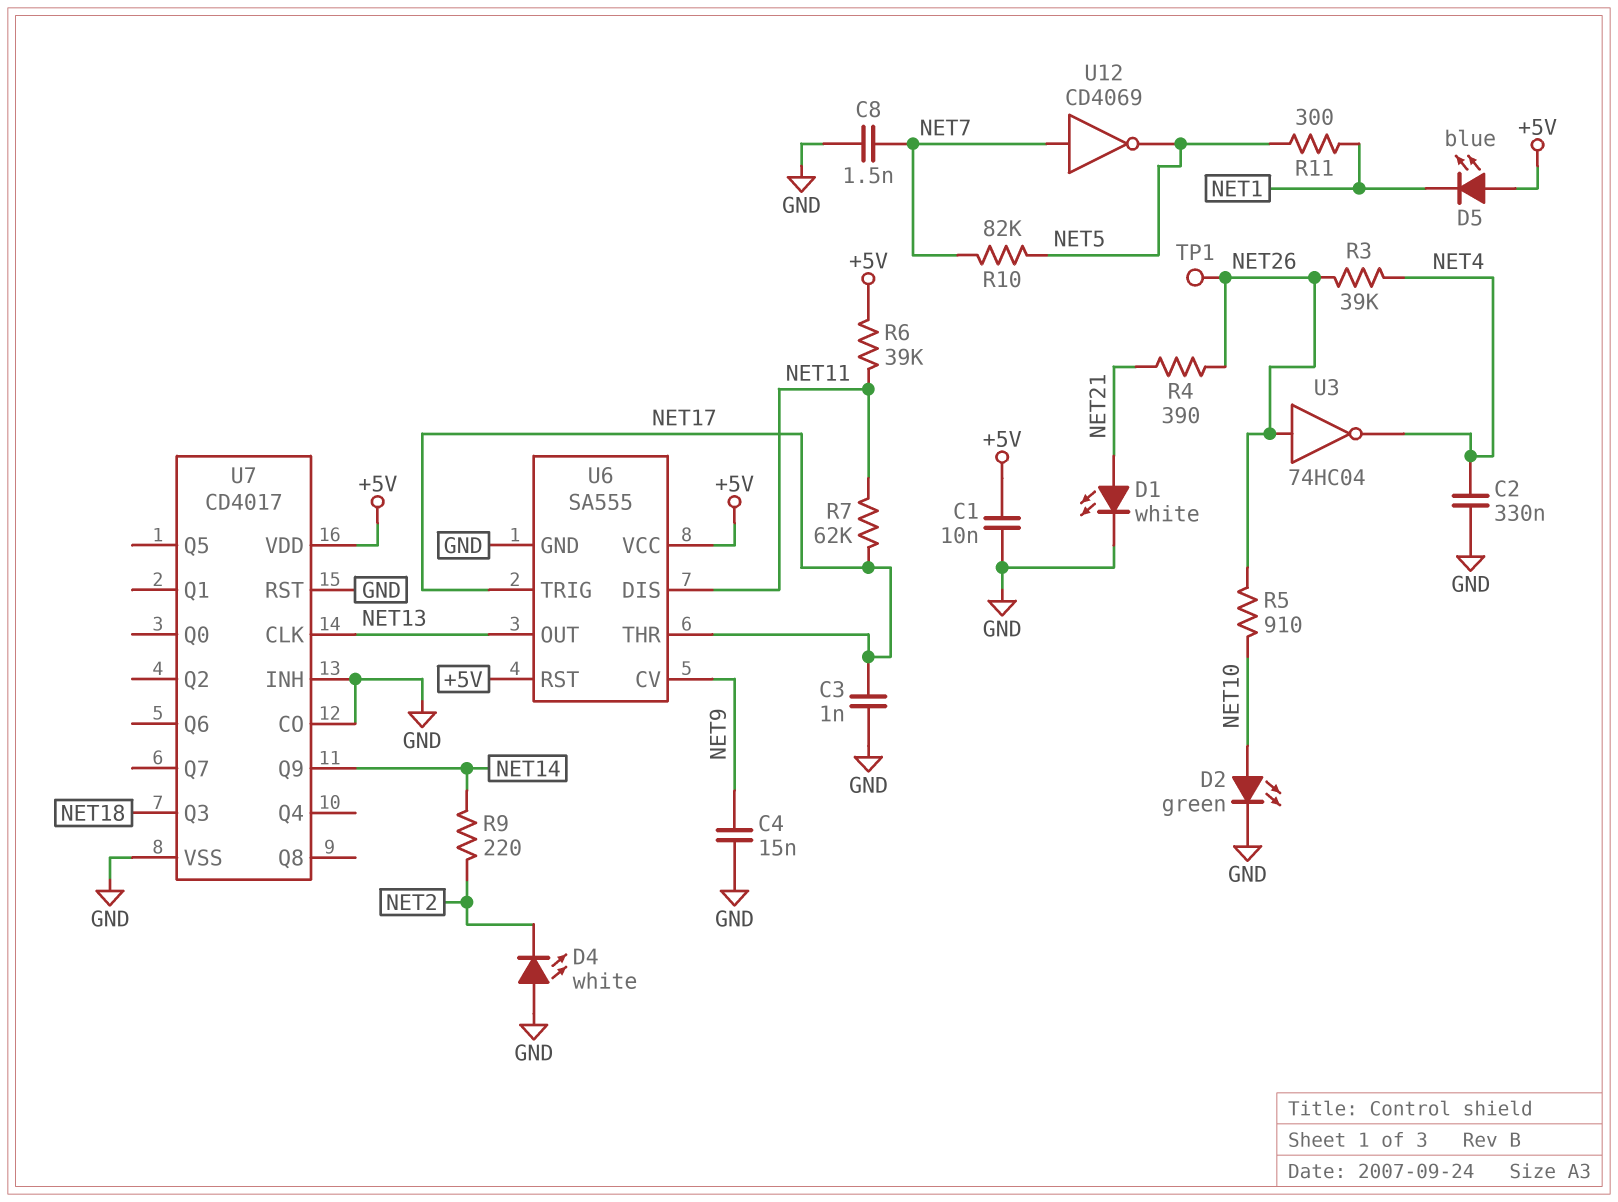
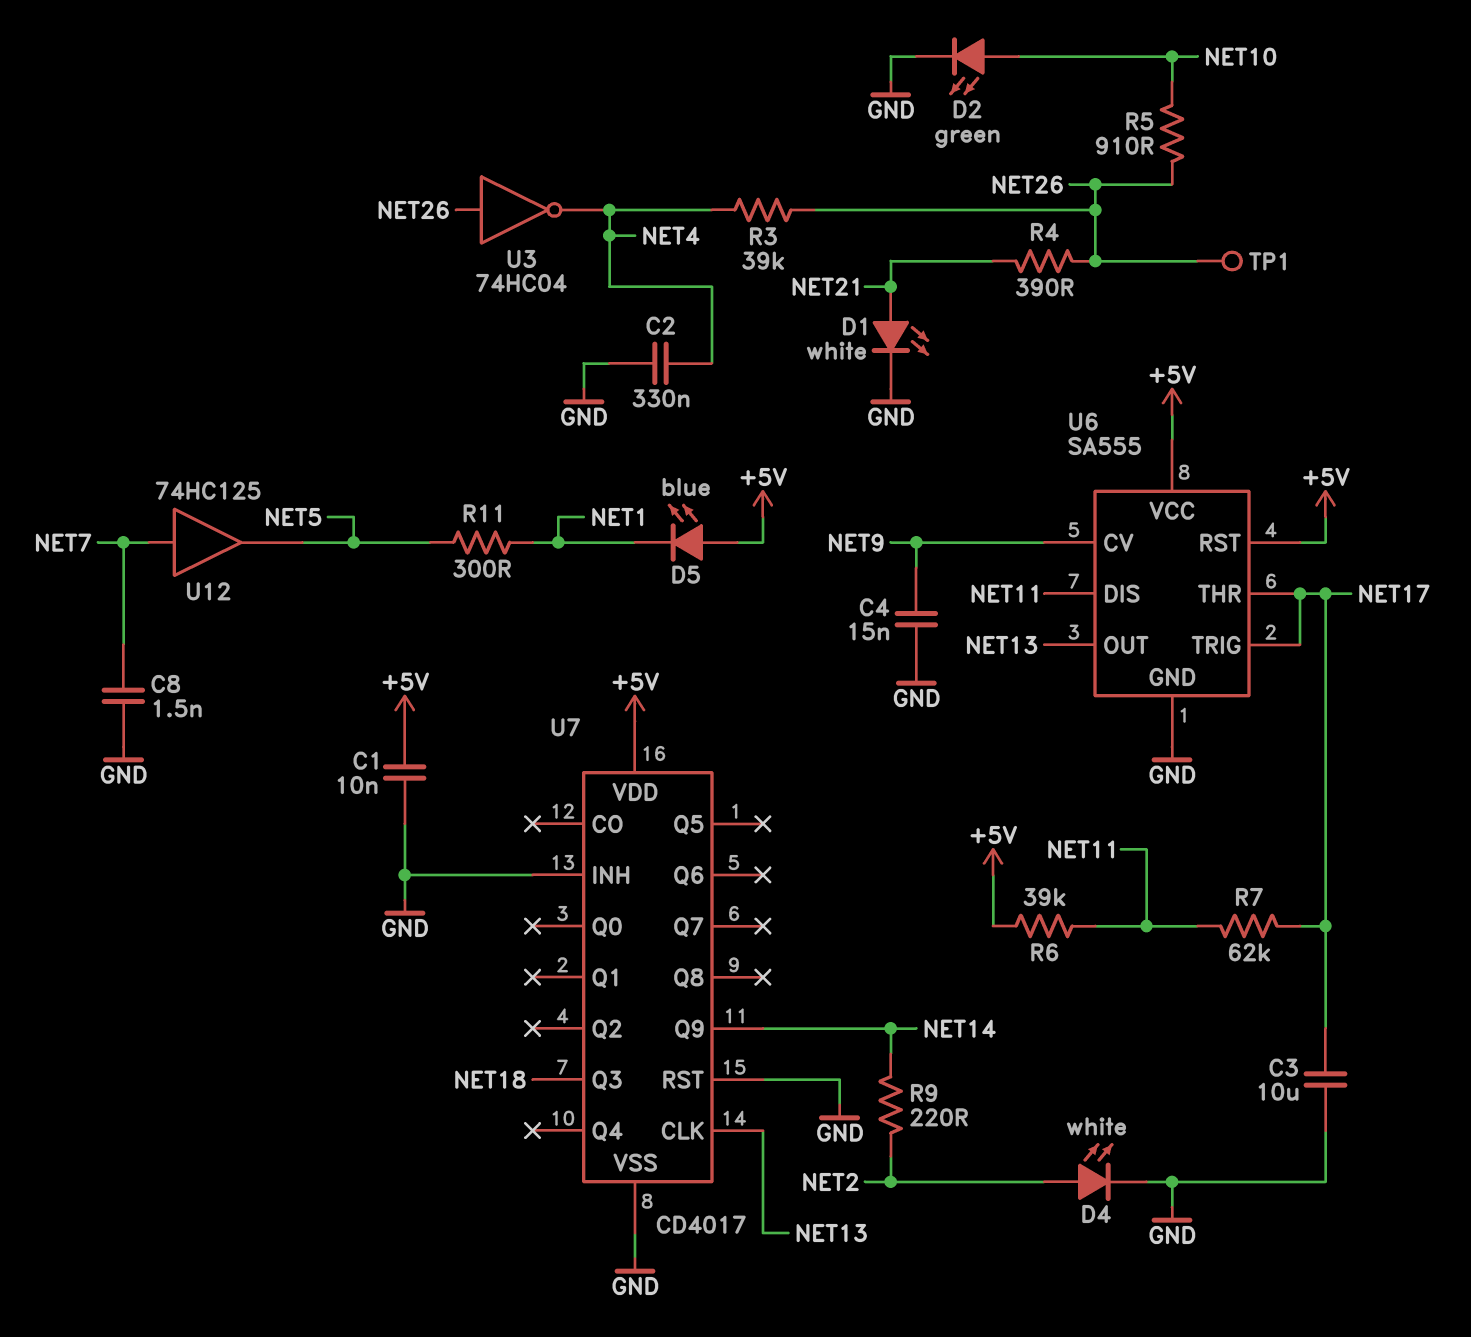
C3: 1nF (GND, NET17) -> 10uF (GND, NET17)
D4: LED white (A GND, K NET2) -> LED white (A NET2, K GND)
R10: 82k (NET5, NET7) -> none
U7 pin CO: GND -> none
U12: NOT CD4069 (in NET7, out NET5) -> buffer 74HC125 (in NET7, out NET5)

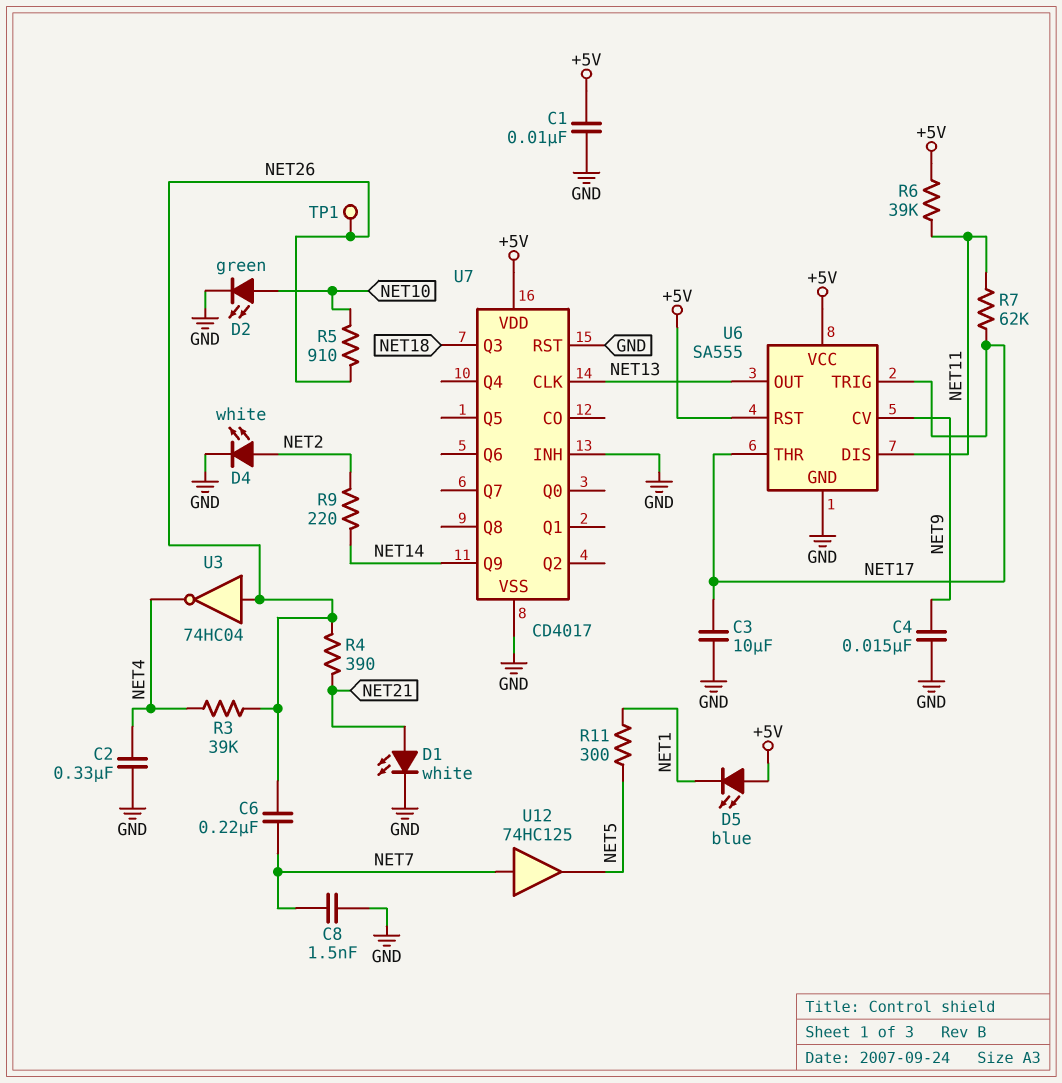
C6: none -> 220nF (NET7, NET26)

